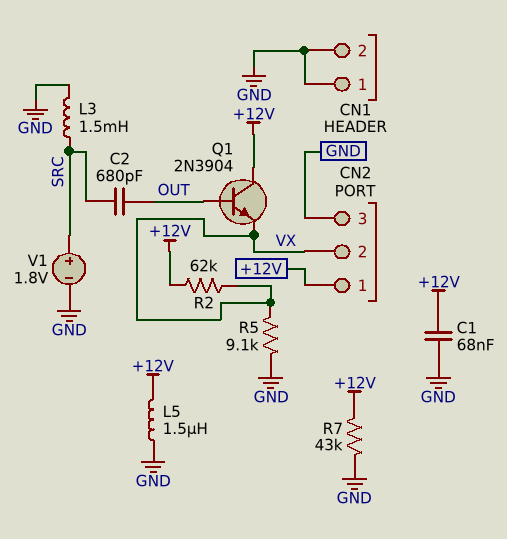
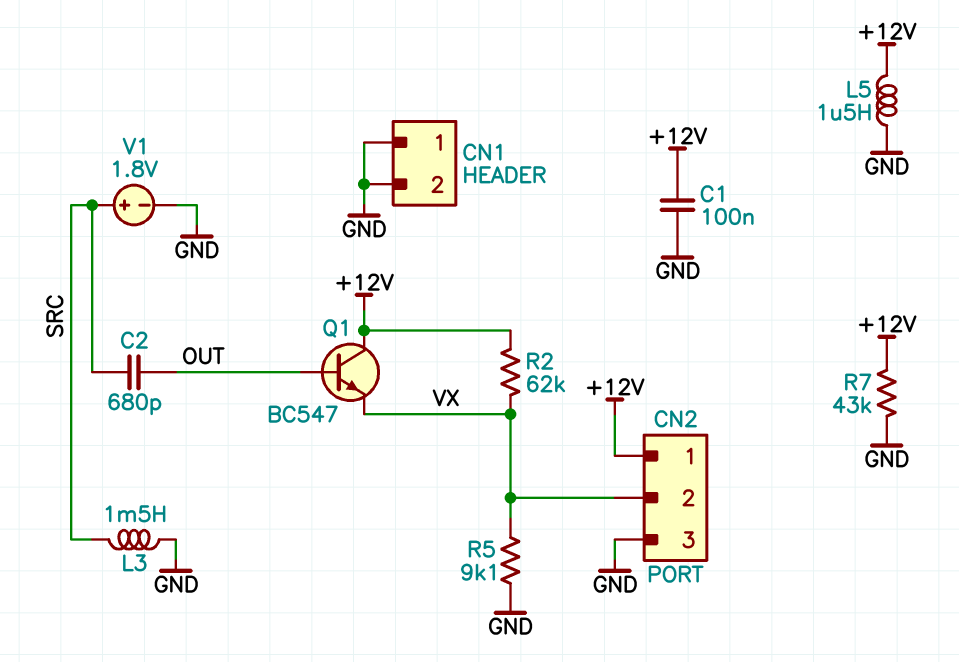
C1: 68nF (+12V, GND) -> 100nF (+12V, GND)
Q1: NPN 2N3904 (B OUT, C +12V, E VX) -> NPN BC547 (B OUT, C +12V, E VX)

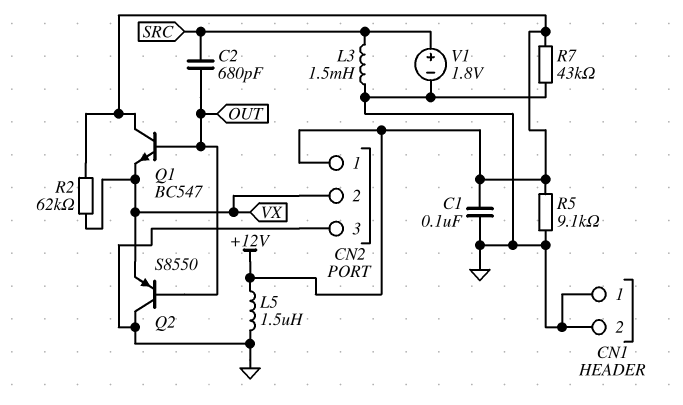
Q2: none -> PNP S8550 (B OUT, C GND, E VX)
R5: 9.1k (GND, VX) -> 9.1k (+12V, GND)

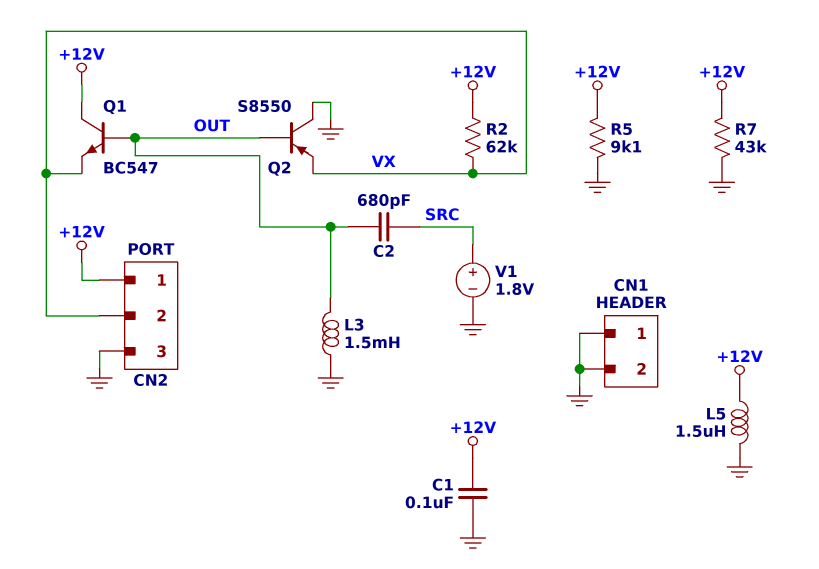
L3: 1.5mH (GND, SRC) -> 1.5mH (GND, OUT)

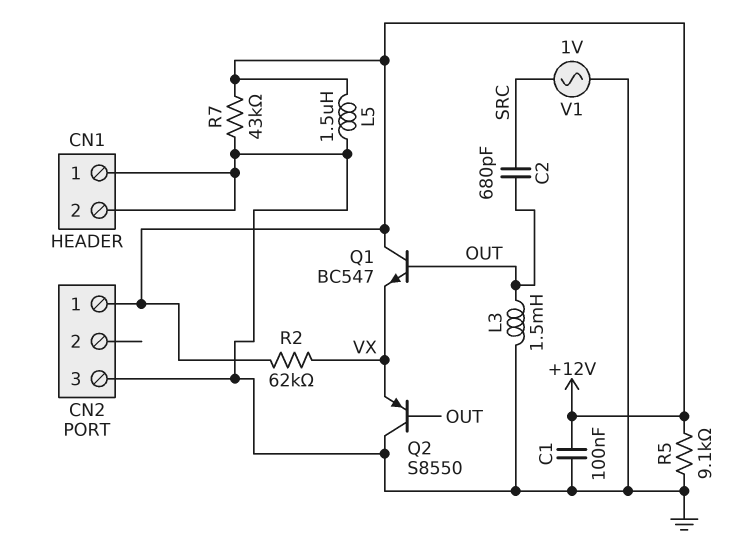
CN2 pin 2: VX -> none
V1: 1.8V (plus SRC, minus GND) -> AC 1V (GND, SRC)

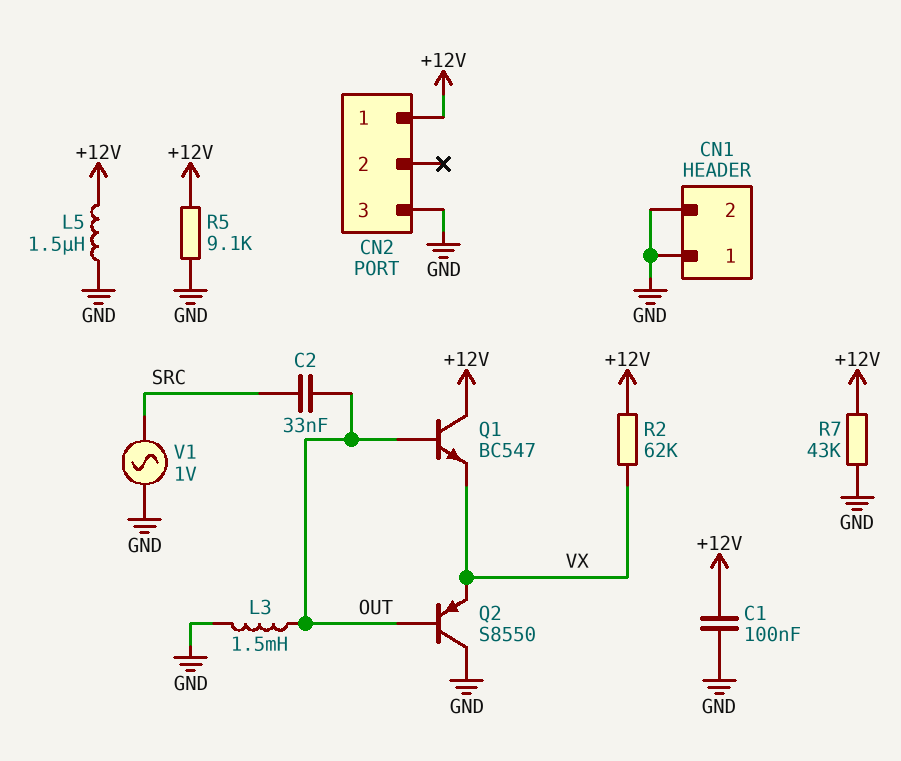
C2: 680pF (OUT, SRC) -> 33nF (OUT, SRC)

